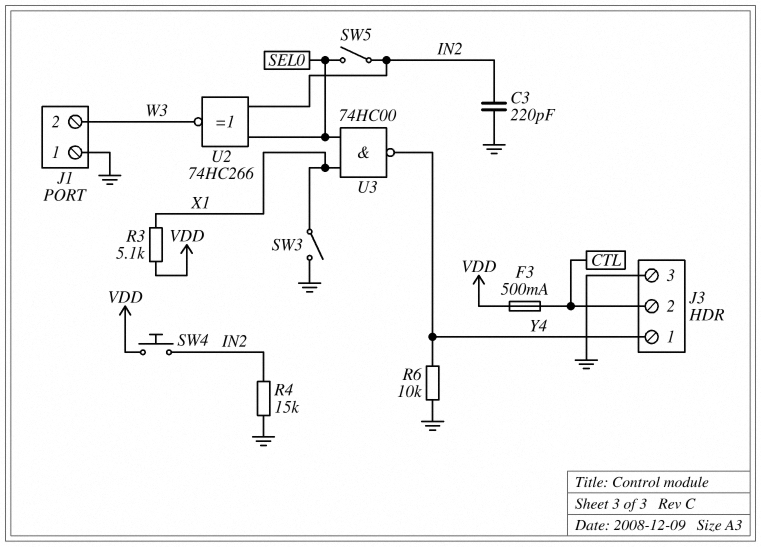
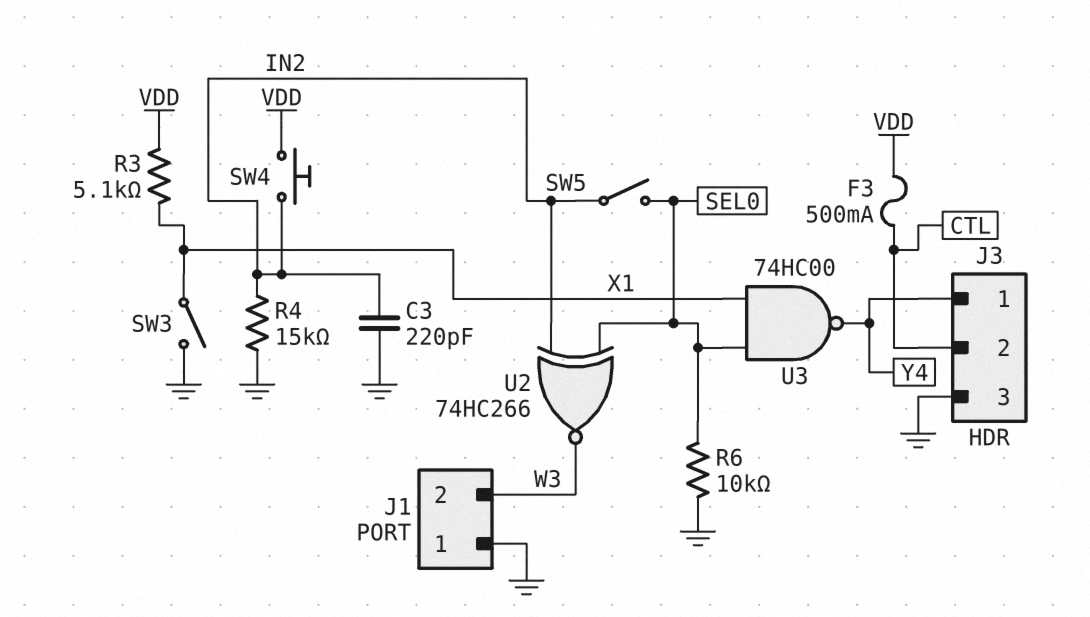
R6: 10k (GND, Y4) -> 10k (GND, SEL0)

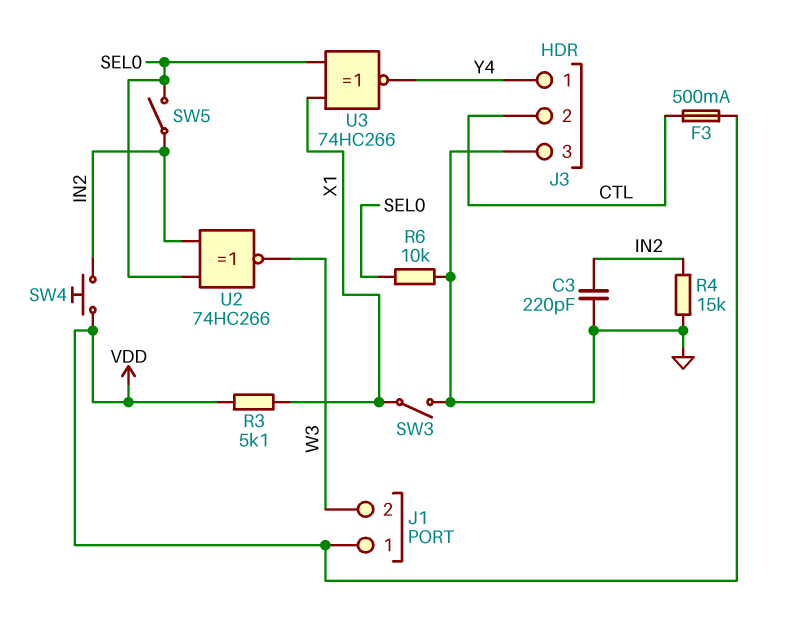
J1 pin 1: GND -> VDD
U3: NAND 74HC00 (in SEL0, in X1, out Y4) -> XNOR 74HC266 (in SEL0, in X1, out Y4)

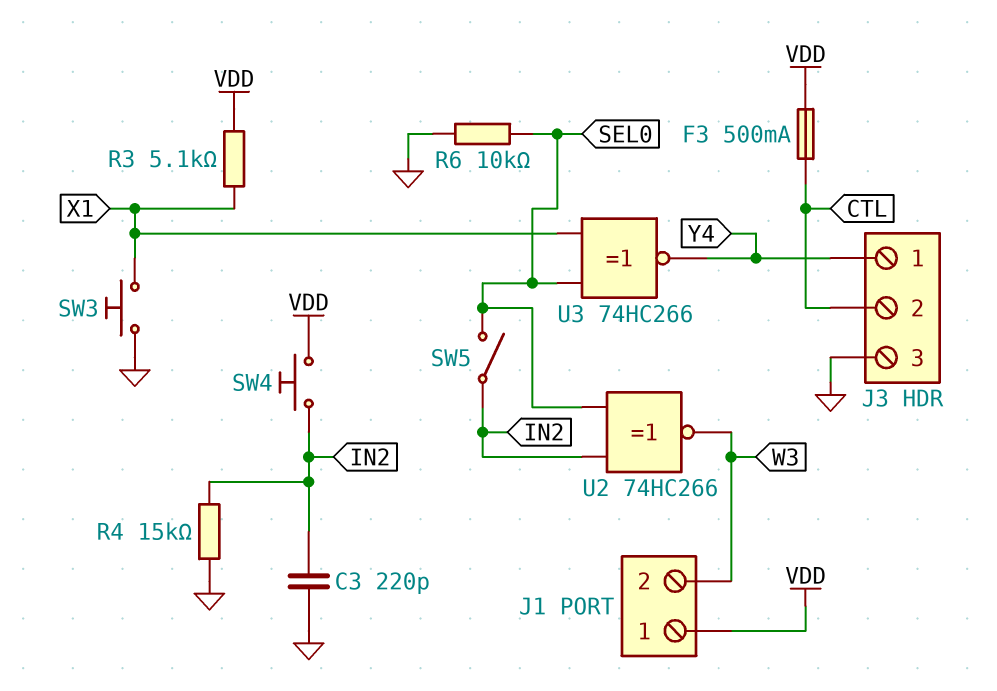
SW3: switch (GND, X1) -> button (GND, X1)

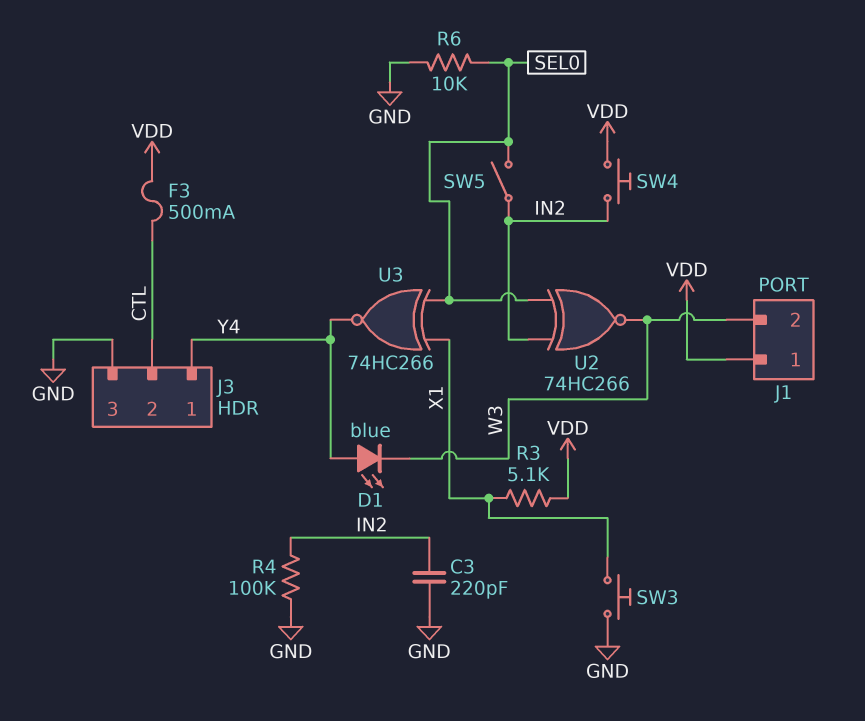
D1: none -> LED blue (A Y4, K W3)
R4: 15k (GND, IN2) -> 100k (GND, IN2)

